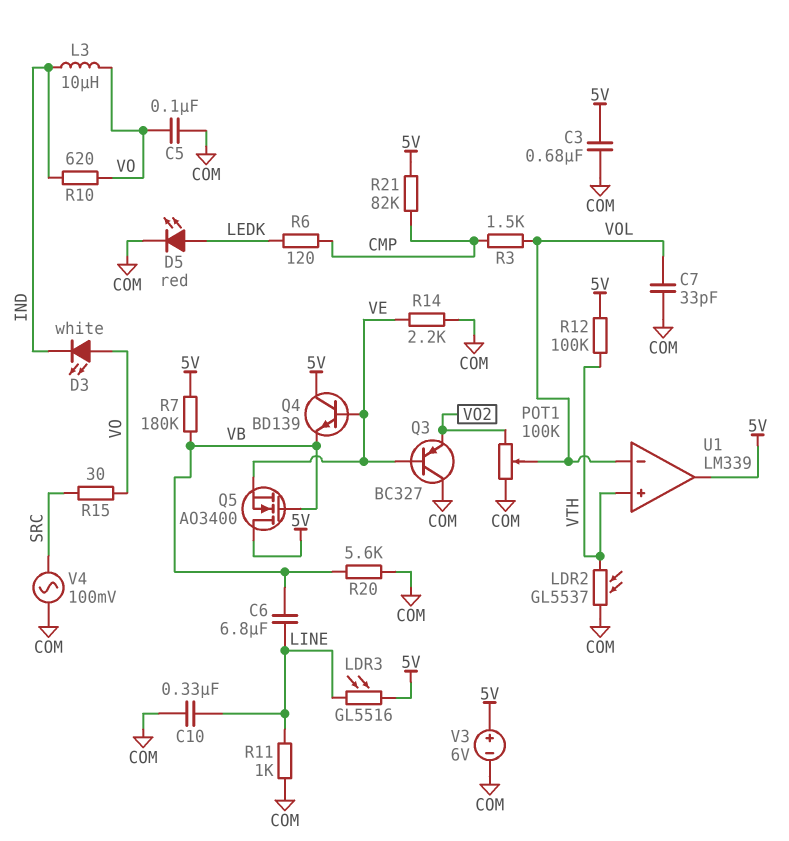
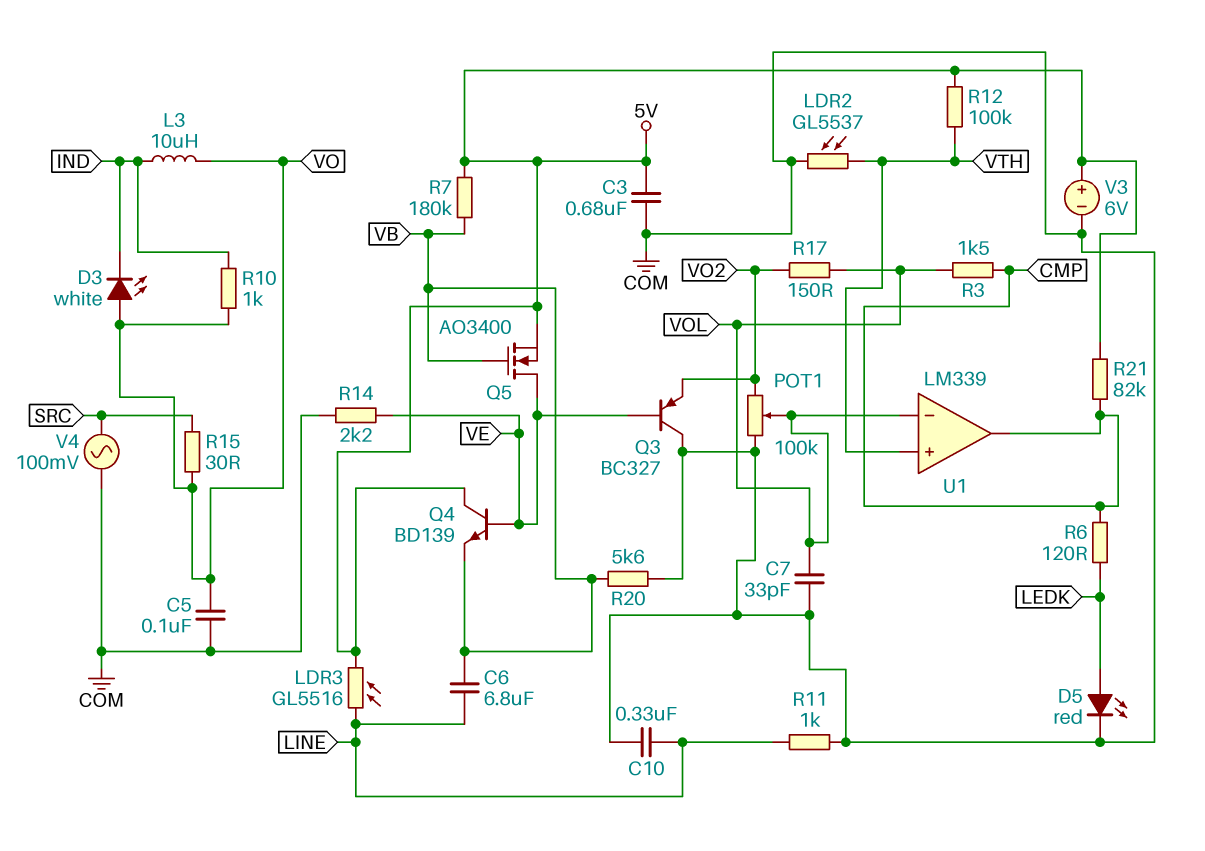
Q5: NMOS AO3400 (G VB, D 5V, S VE) -> NMOS AO3400 (G VB, D VE, S 5V)
R10: 620 (IND, VO) -> 1k (IND, VO)
R17: none -> 150 (VO2, VOL)
U1 pin out: 5V -> CMP

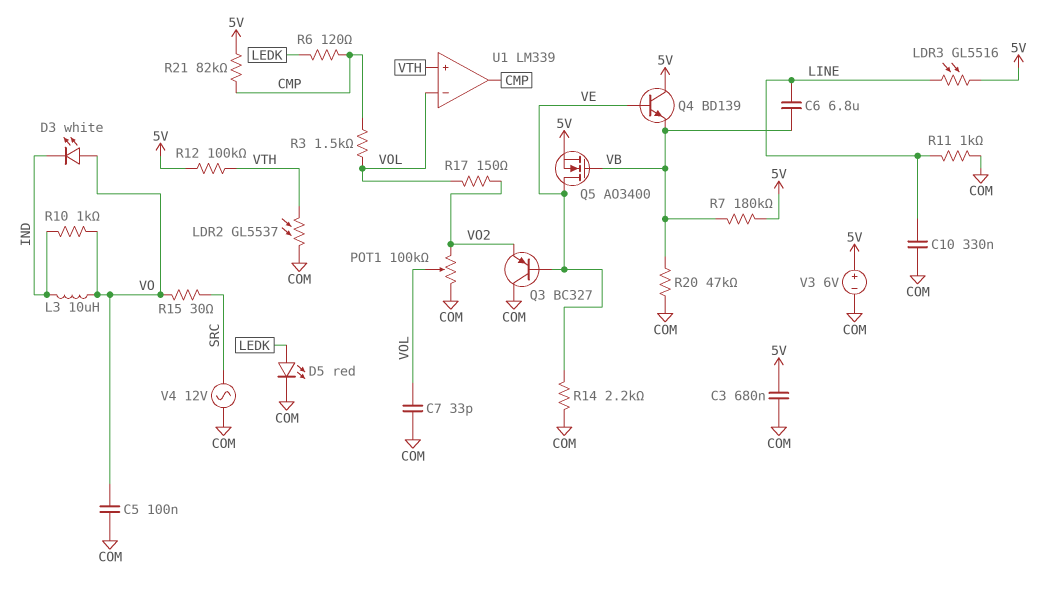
R20: 5.6k (COM, VB) -> 47k (COM, VB)
V4: AC 100mV (COM, SRC) -> AC 12V (COM, SRC)

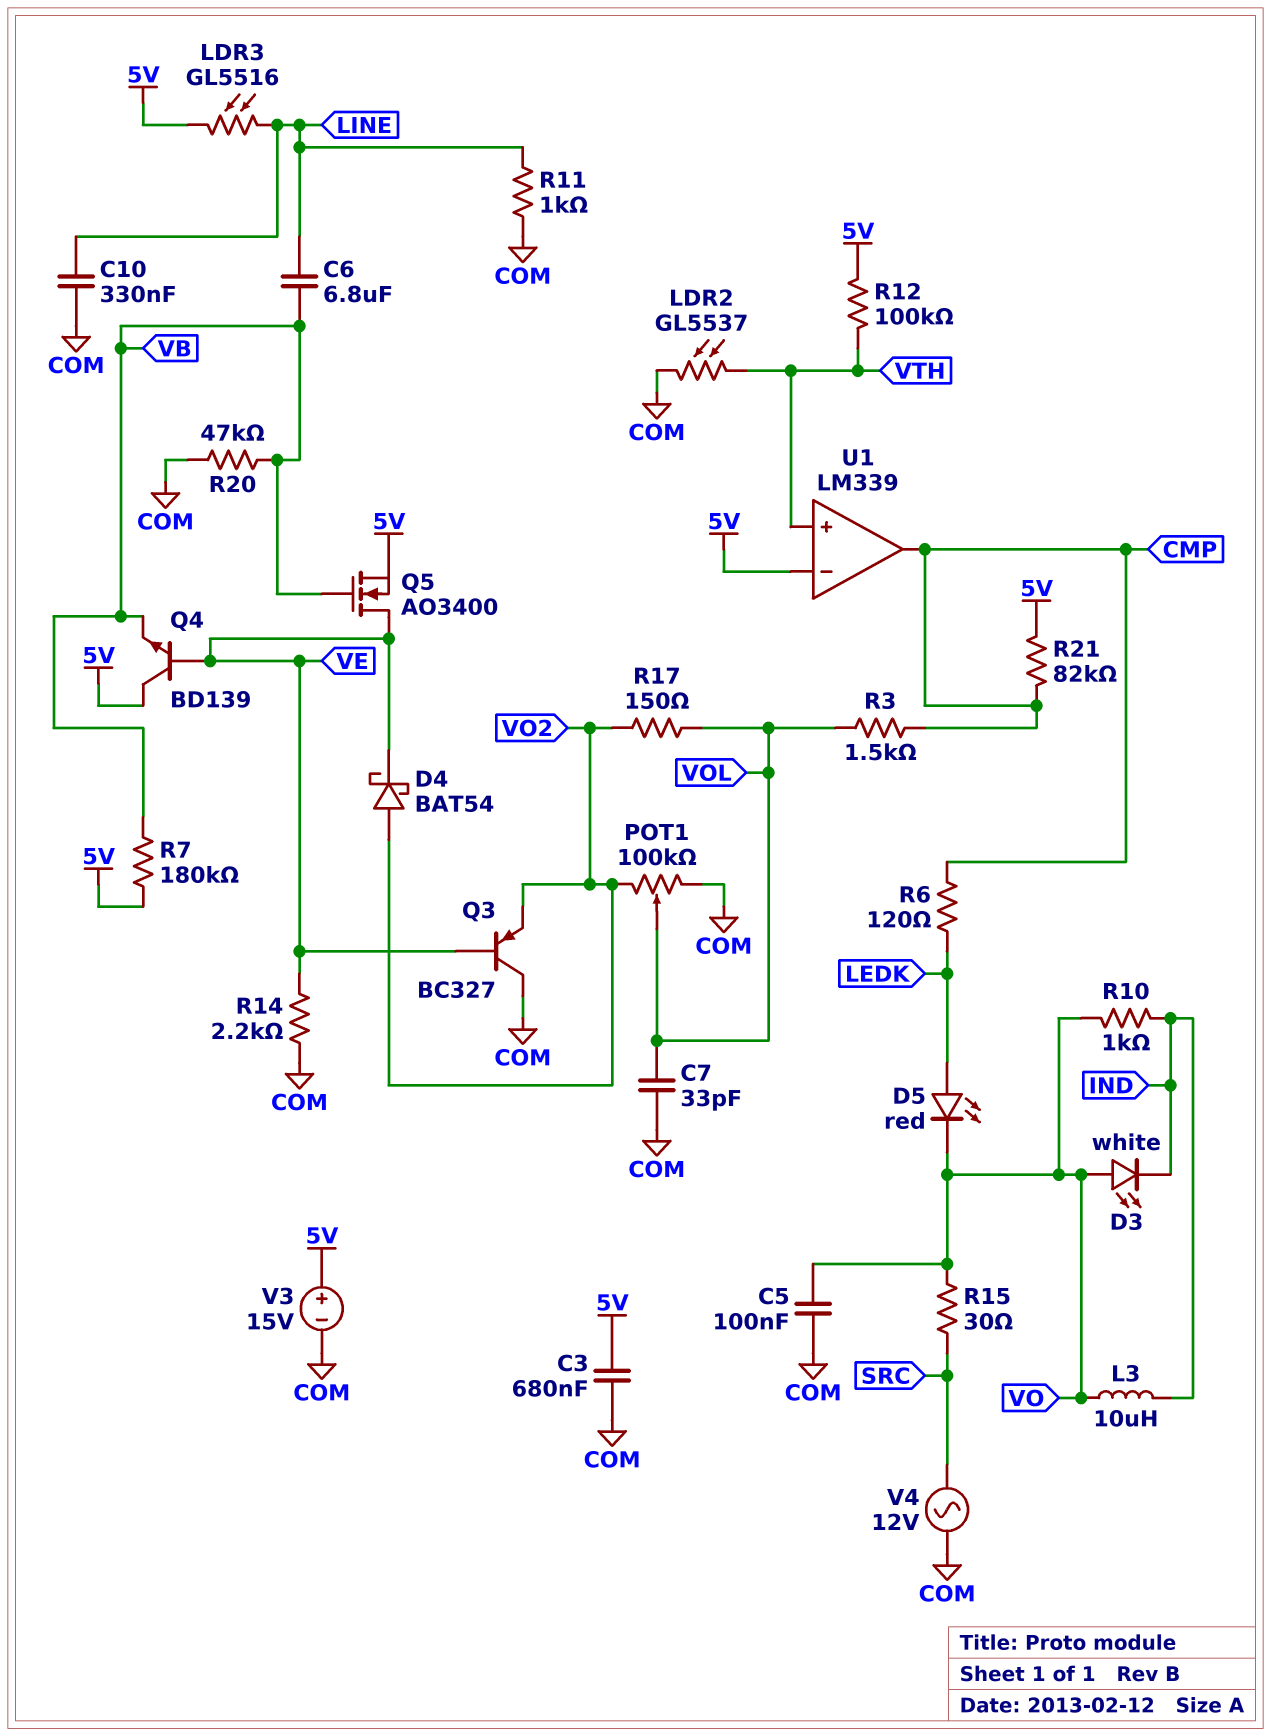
D4: none -> schottky BAT54 (A VO2, K VE)
D5: LED red (A LEDK, K COM) -> LED red (A LEDK, K VO)
U1 pin in-: VOL -> 5V
V3: 6V (plus 5V, minus COM) -> 15V (plus 5V, minus COM)

